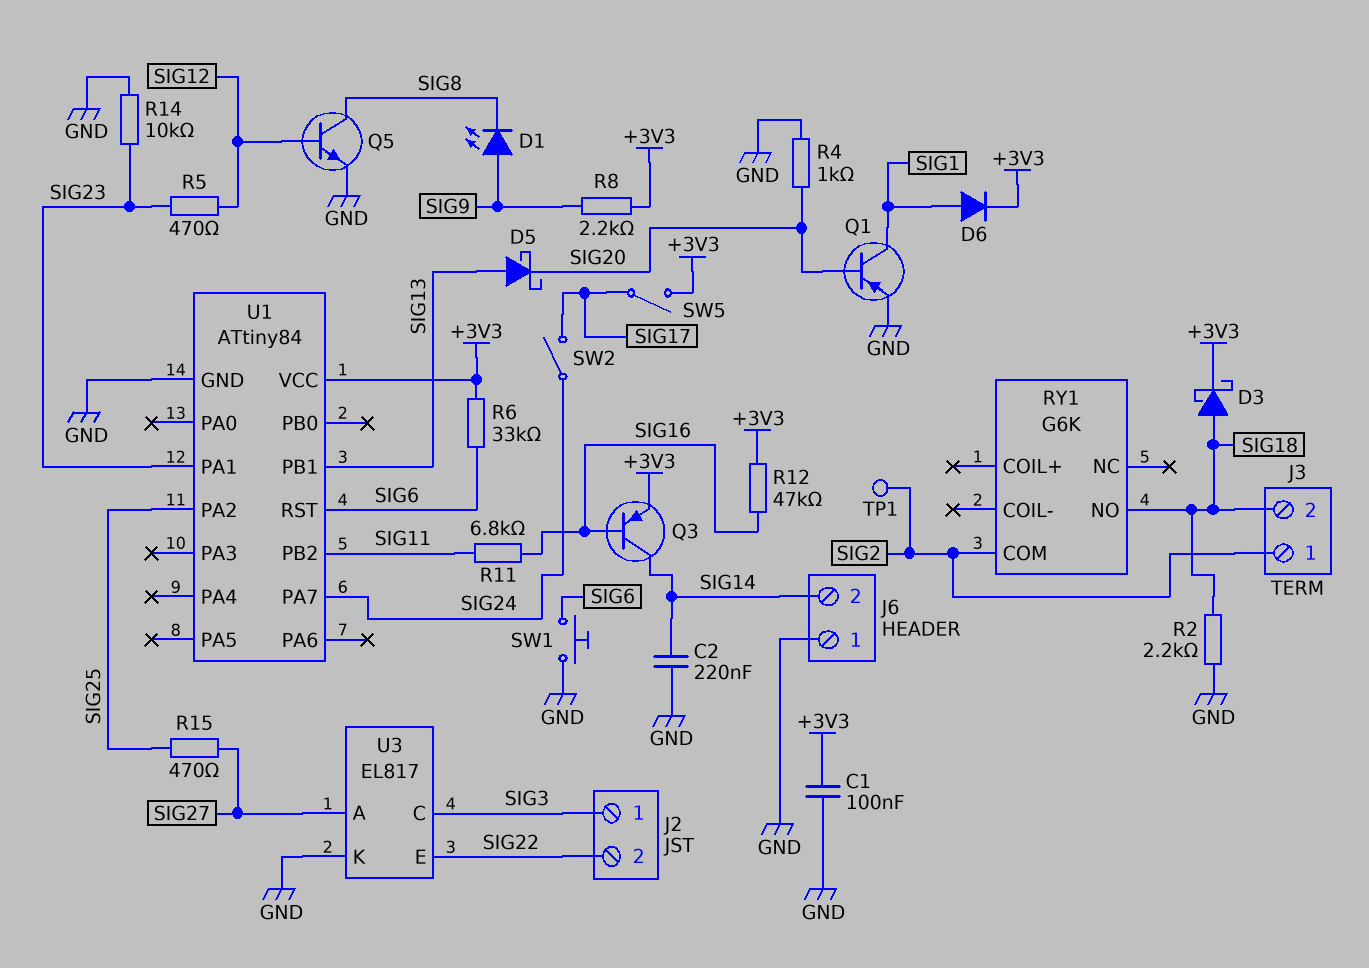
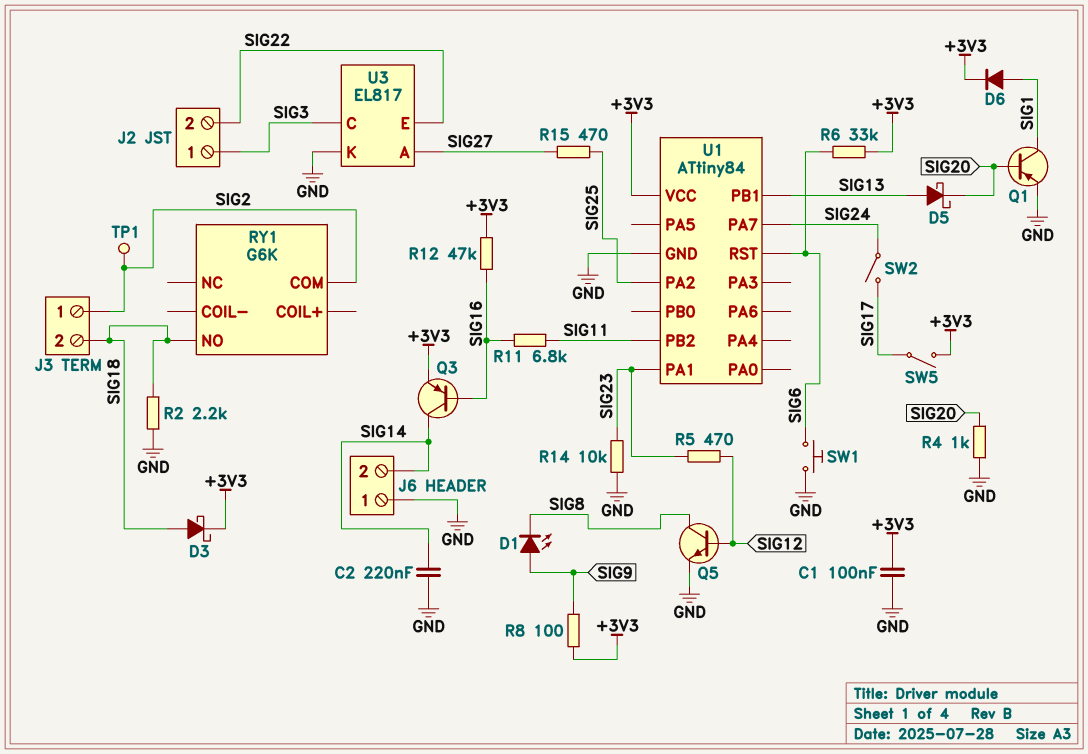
R8: 2.2k (+3V3, SIG9) -> 100 (+3V3, SIG9)

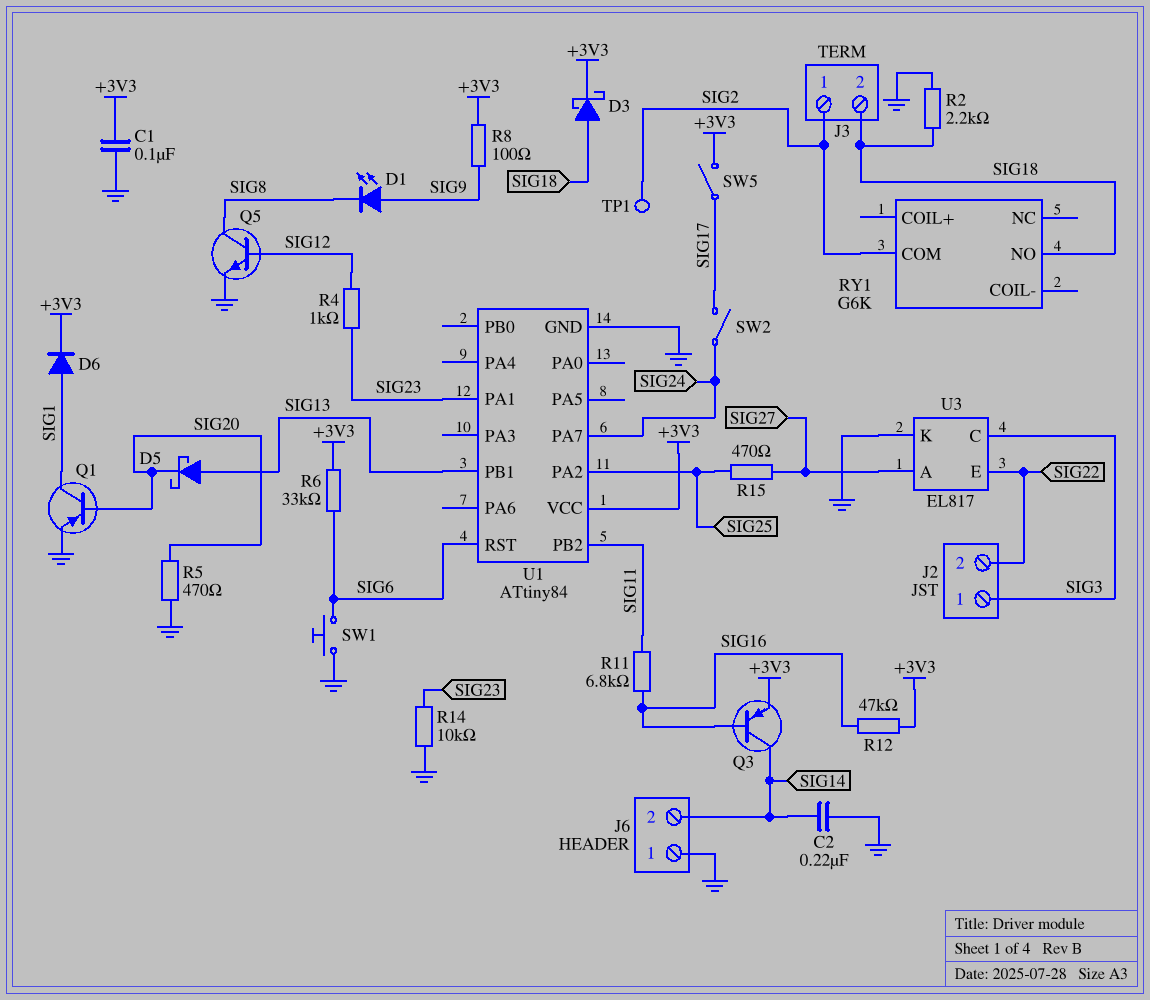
R4: 1k (GND, SIG20) -> 1k (SIG12, SIG23)
R5: 470 (SIG12, SIG23) -> 470 (GND, SIG20)

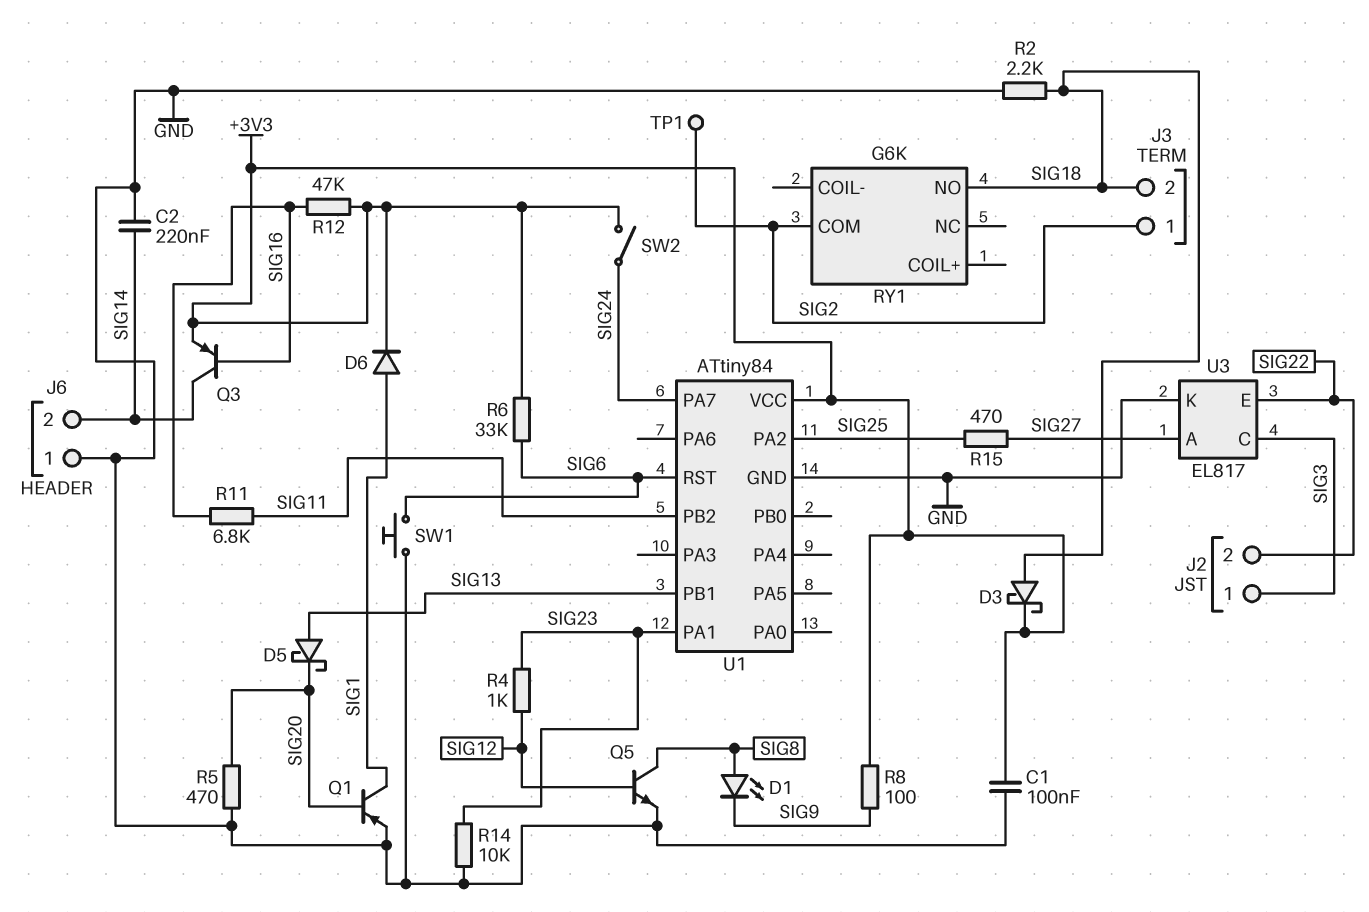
D1: LED (A SIG9, K SIG8) -> LED (A SIG8, K SIG9)
SW2: switch (SIG17, SIG24) -> switch (+3V3, SIG24)
SW5: switch (+3V3, SIG17) -> none

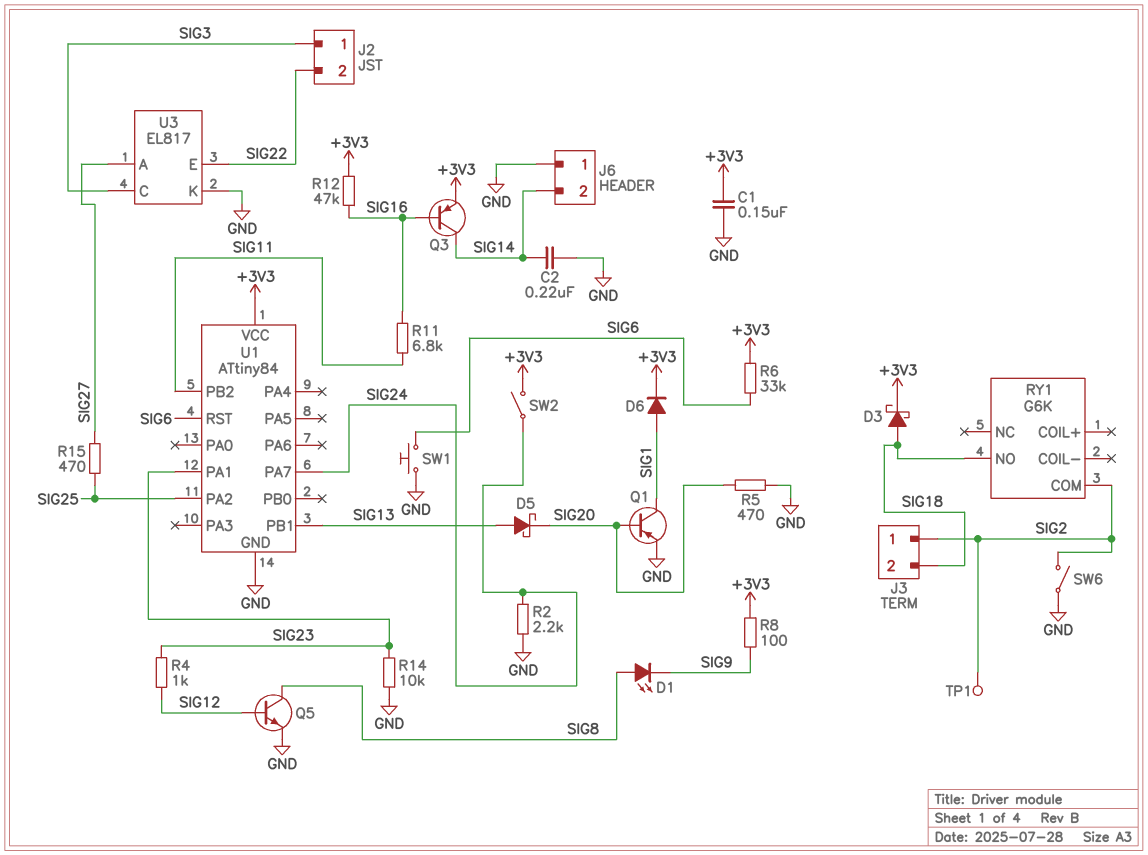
C1: 100nF (+3V3, GND) -> 150nF (+3V3, GND)
R2: 2.2k (GND, SIG18) -> 2.2k (GND, SIG24)
SW6: none -> switch (GND, SIG2)

